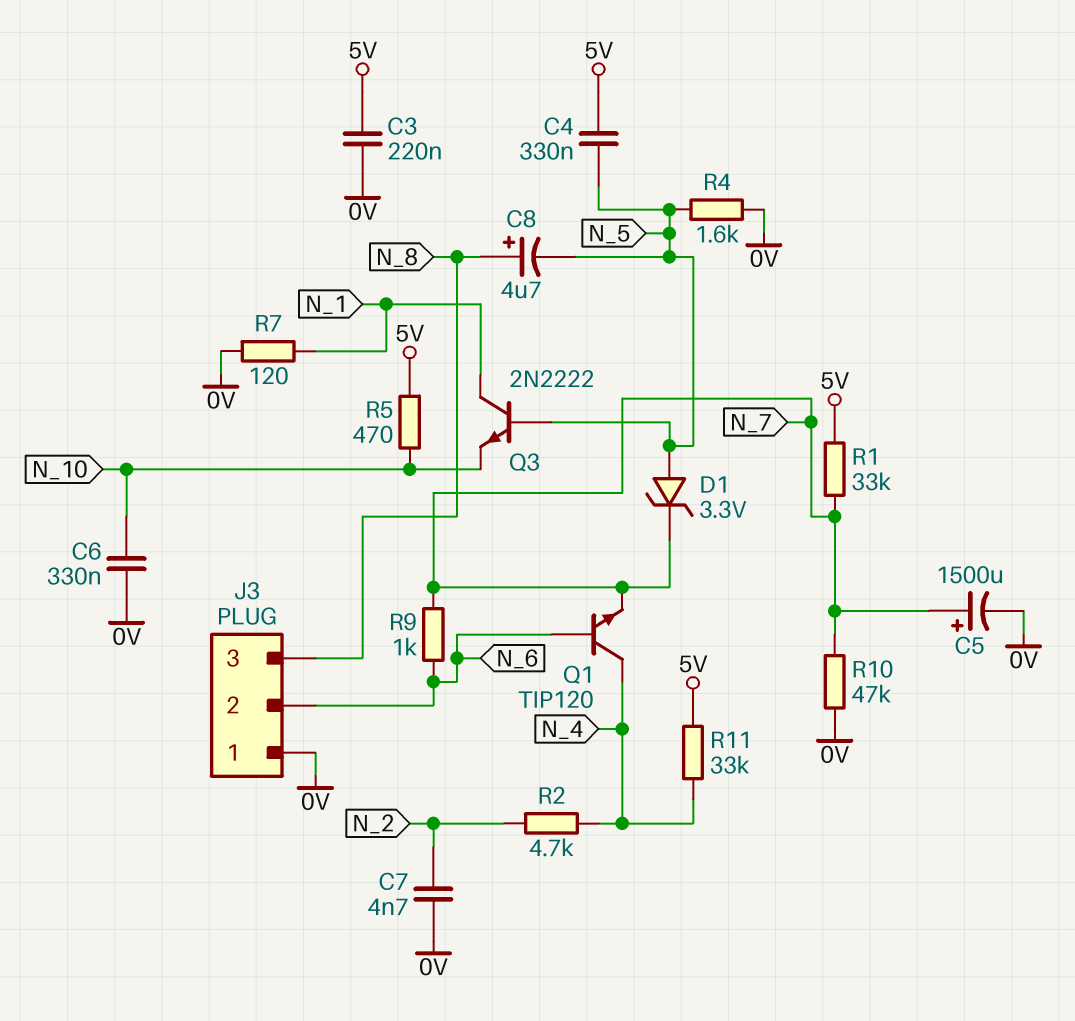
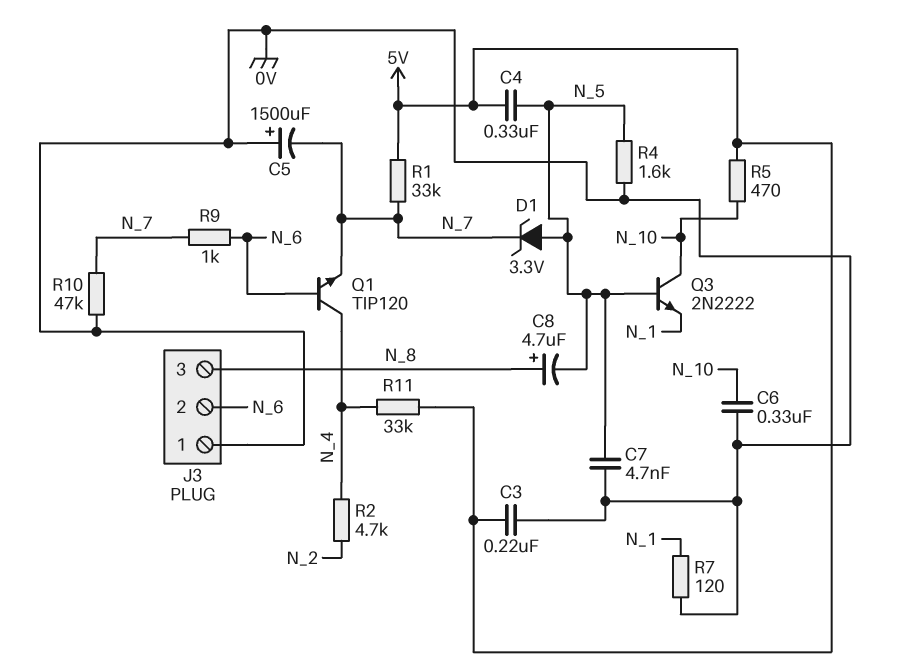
C5: 1500uF (plus N_7, minus 0V) -> 1500uF (plus 0V, minus N_7)
C7: 4.7nF (0V, N_2) -> 4.7nF (0V, N_5)
Q3: NPN 2N2222 (B N_5, C N_1, E N_10) -> NPN 2N2222 (B N_5, C N_10, E N_1)

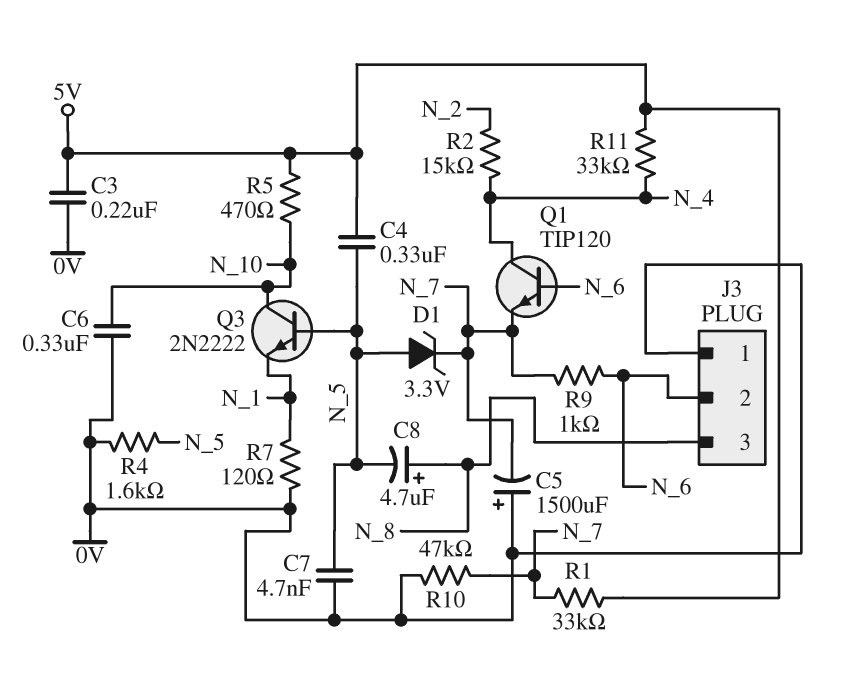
R2: 4.7k (N_2, N_4) -> 15k (N_2, N_4)

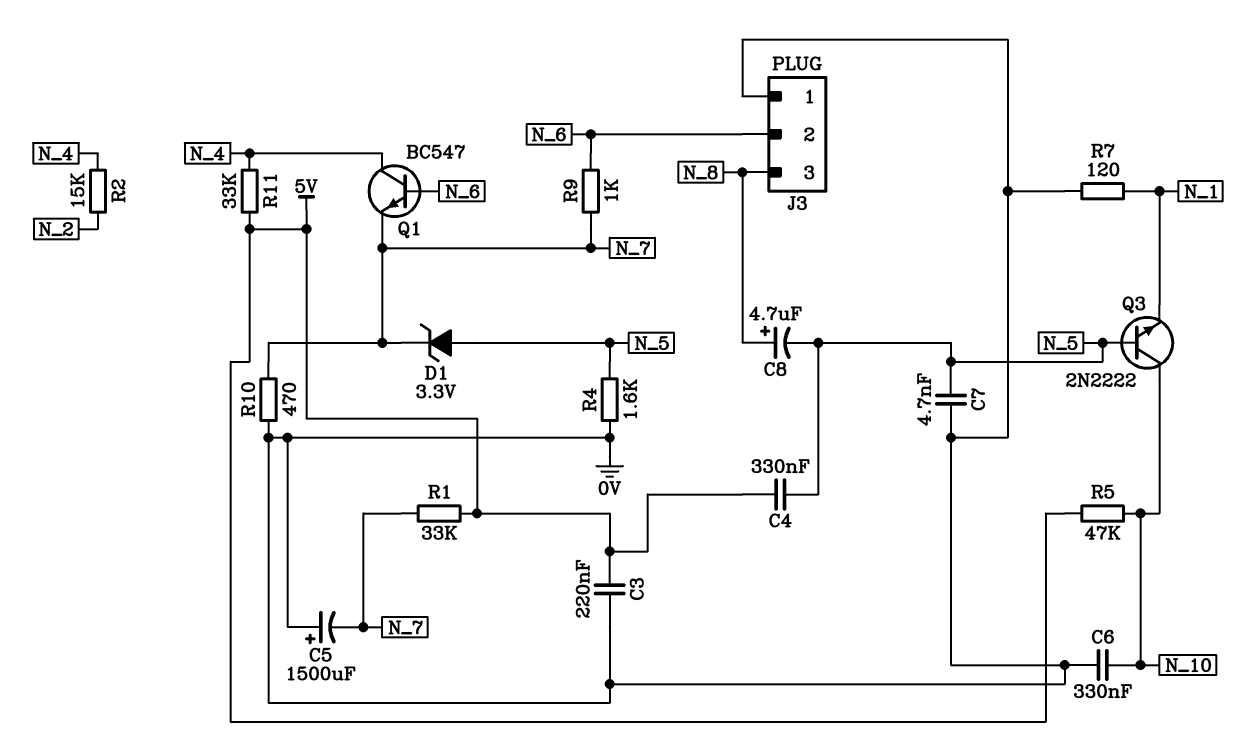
Q1: NPN TIP120 (B N_6, C N_4, E N_7) -> NPN BC547 (B N_6, C N_4, E N_7)
R5: 470 (5V, N_10) -> 47k (5V, N_10)
R10: 47k (0V, N_7) -> 470 (0V, N_7)

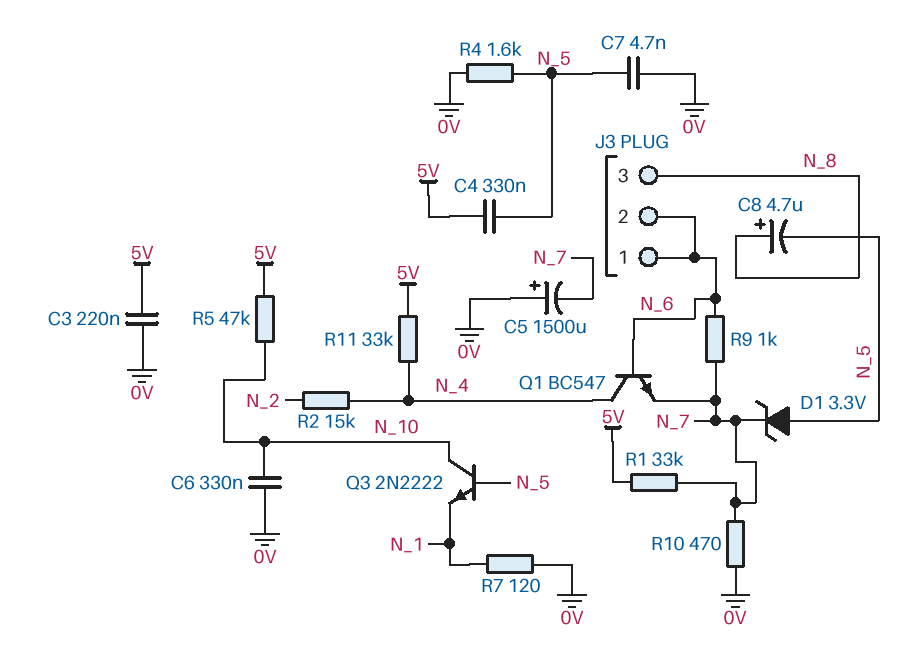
J3 pin 1: 0V -> N_6

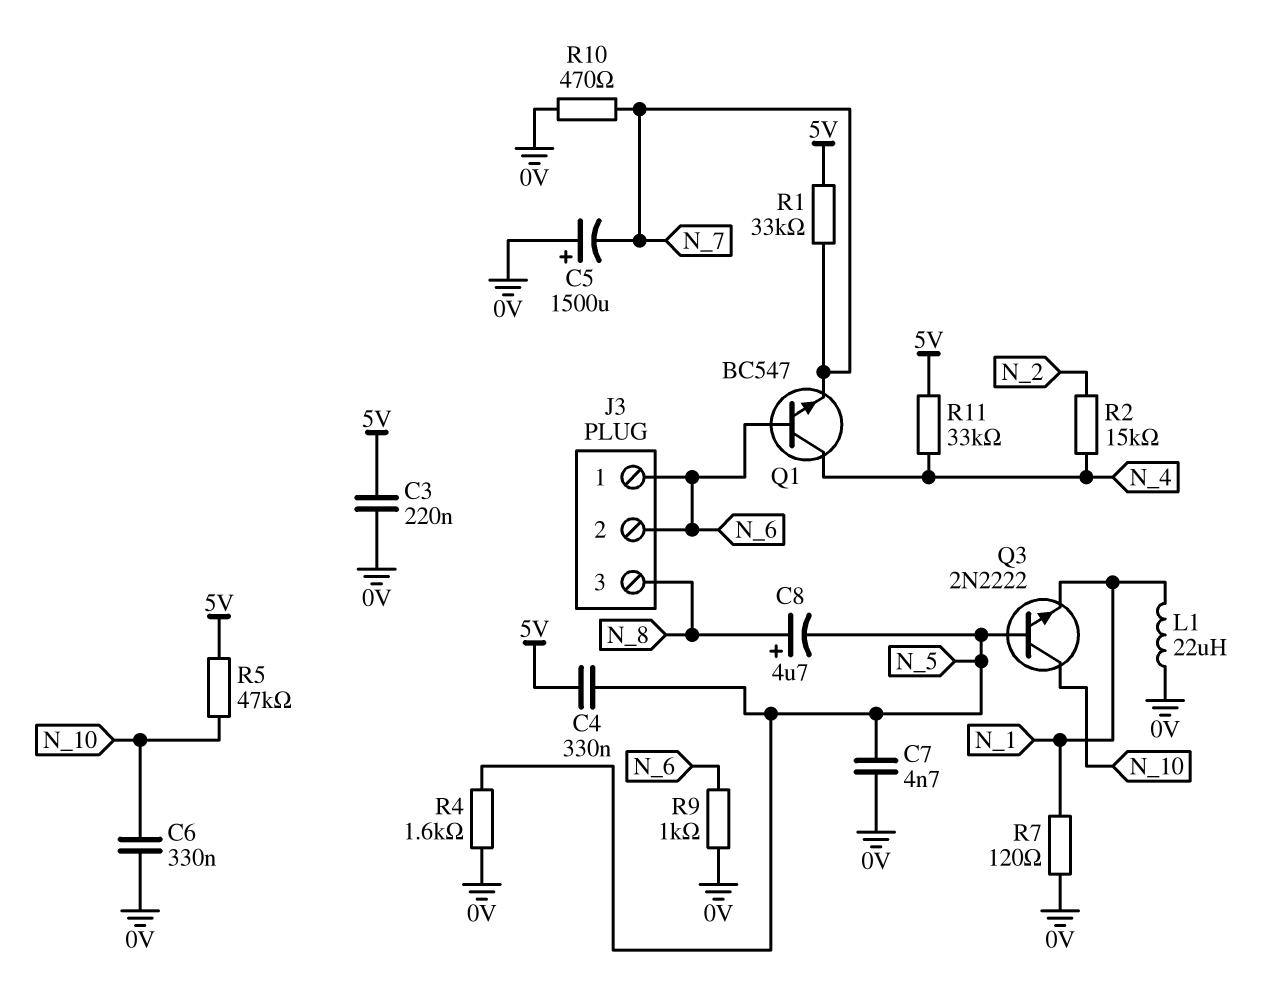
D1: zener 3.3V (A N_5, K N_7) -> none
L1: none -> 22uH (0V, N_1)
R9: 1k (N_6, N_7) -> 1k (0V, N_6)

